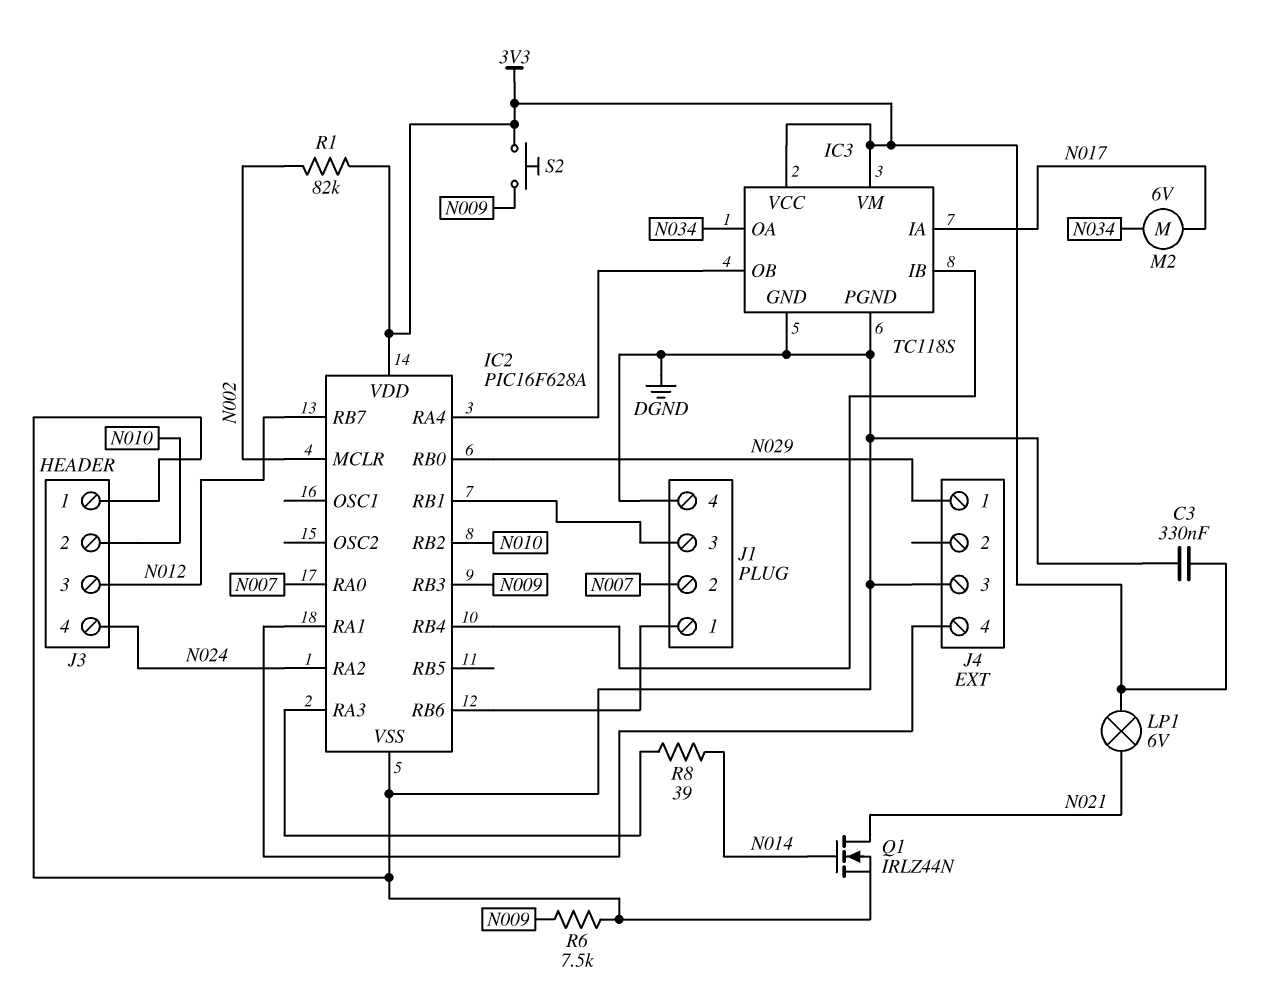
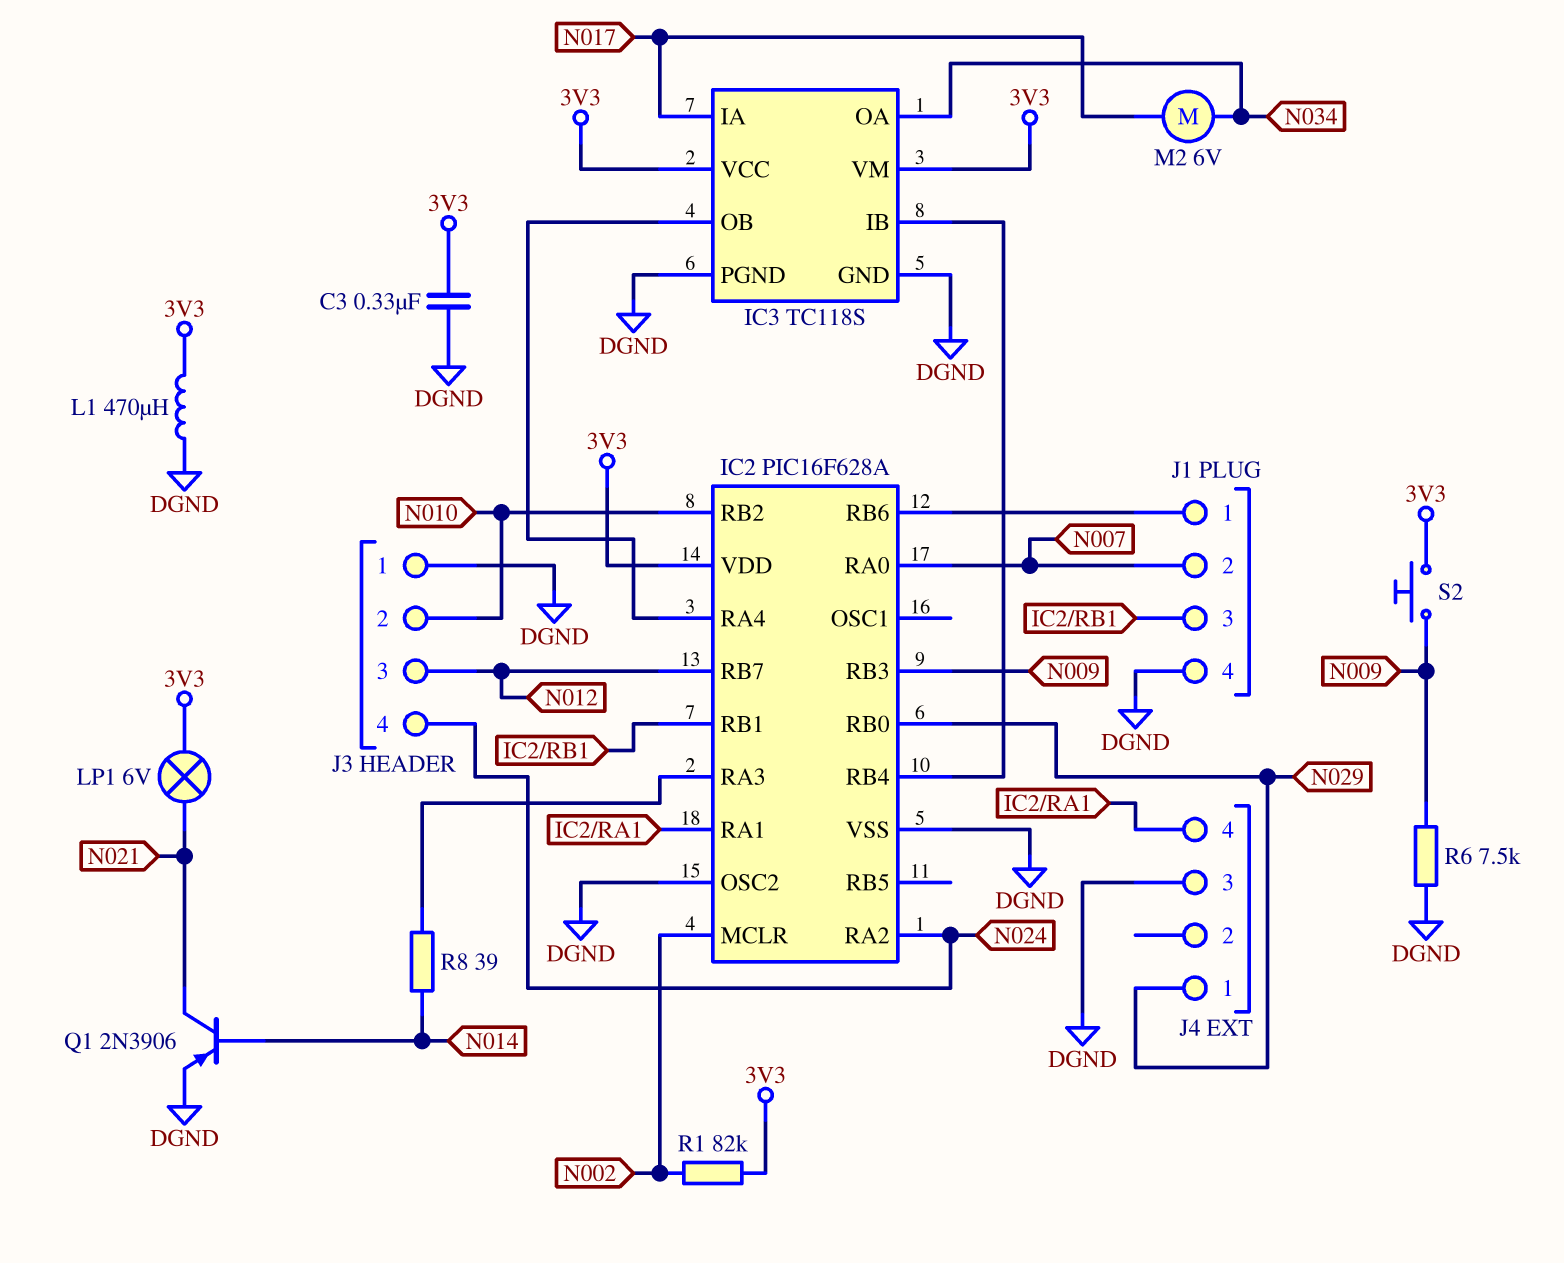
IC2 pin OSC2: none -> DGND
L1: none -> 470uH (3V3, DGND)
Q1: NMOS IRLZ44N (G N014, D N021, S DGND) -> PNP 2N3906 (B N014, C N021, E DGND)

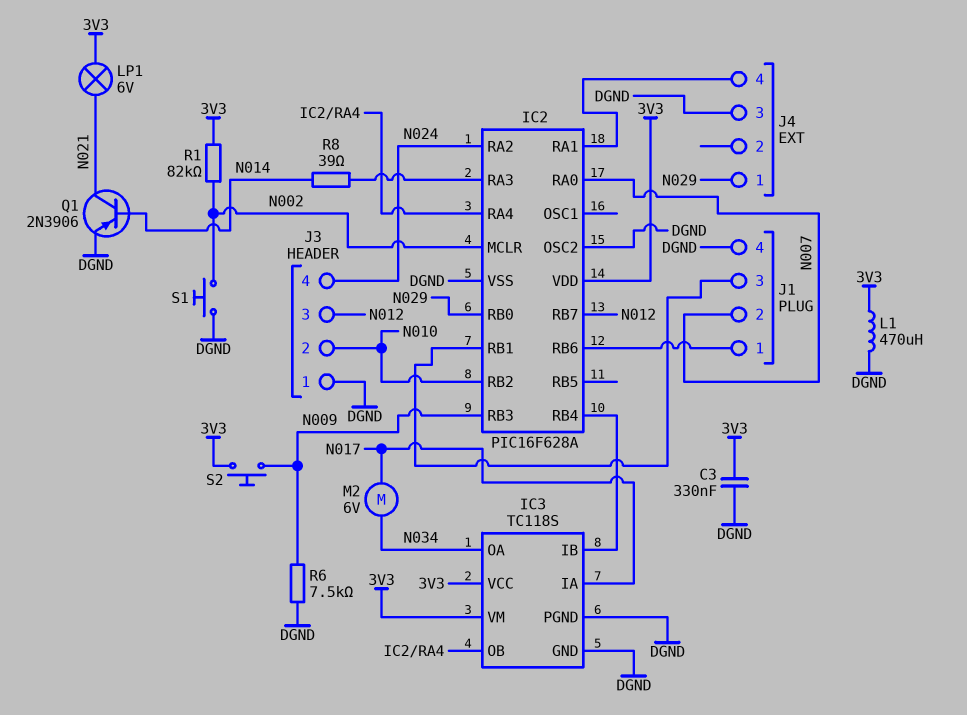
S1: none -> button (DGND, N002)

